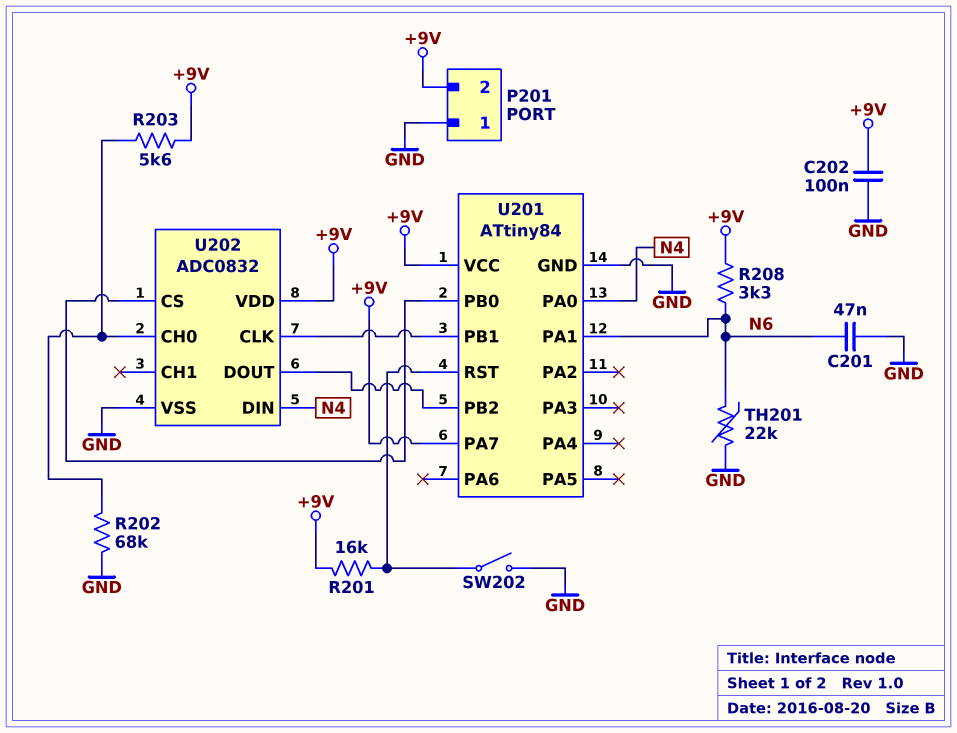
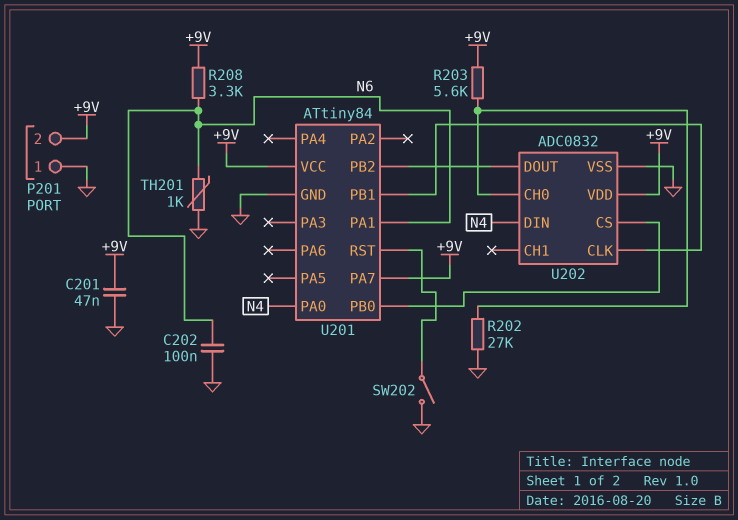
C201: 47nF (GND, N6) -> 47nF (+9V, GND)
C202: 100nF (+9V, GND) -> 100nF (GND, N6)
R201: 16k (+9V, U201/RST) -> none
R202: 68k (GND, U202/CH0) -> 27k (GND, U202/CH0)
TH201: 22k (GND, N6) -> 1k (GND, N6)

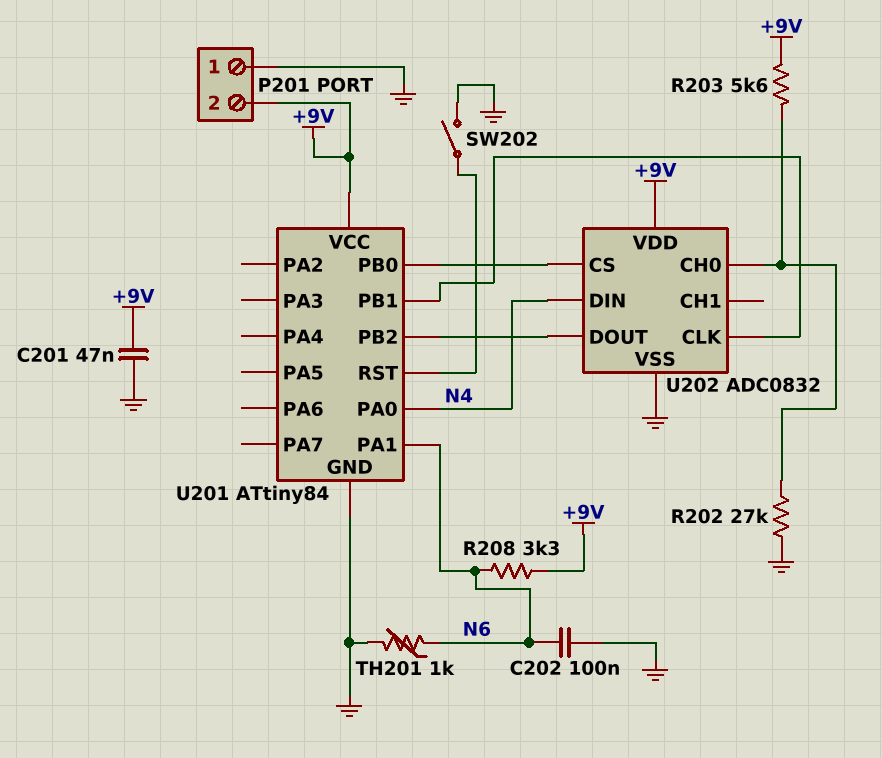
U201 pin PA7: +9V -> none

